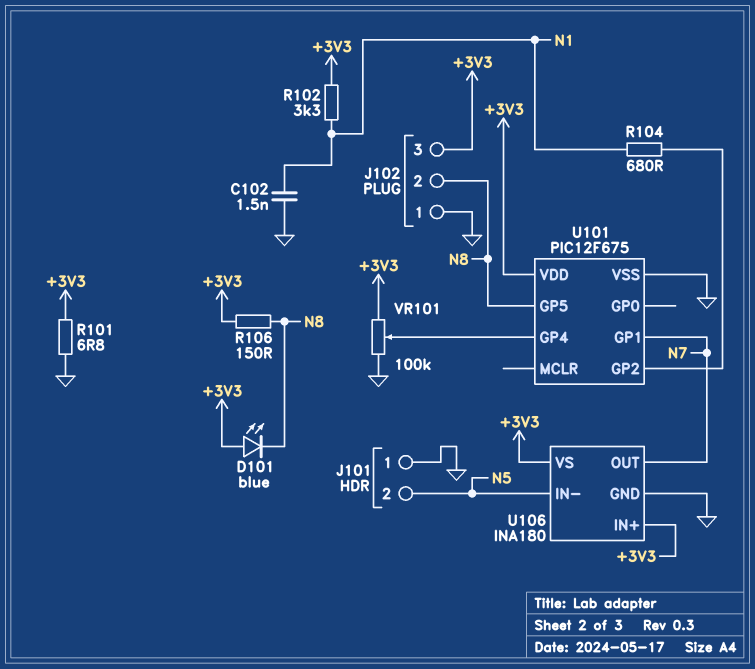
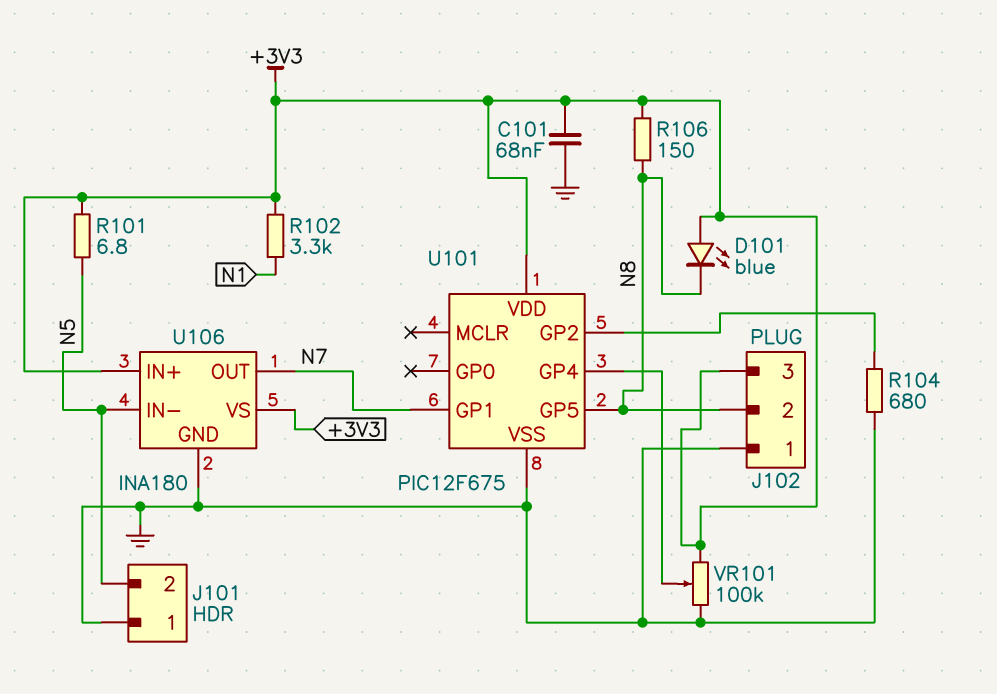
C101: none -> 68nF (+3V3, GND)
C102: 1.5nF (GND, N1) -> none
R101: 6.8 (+3V3, GND) -> 6.8 (+3V3, N5)
R104: 680 (N1, U101/GP2) -> 680 (GND, U101/GP2)

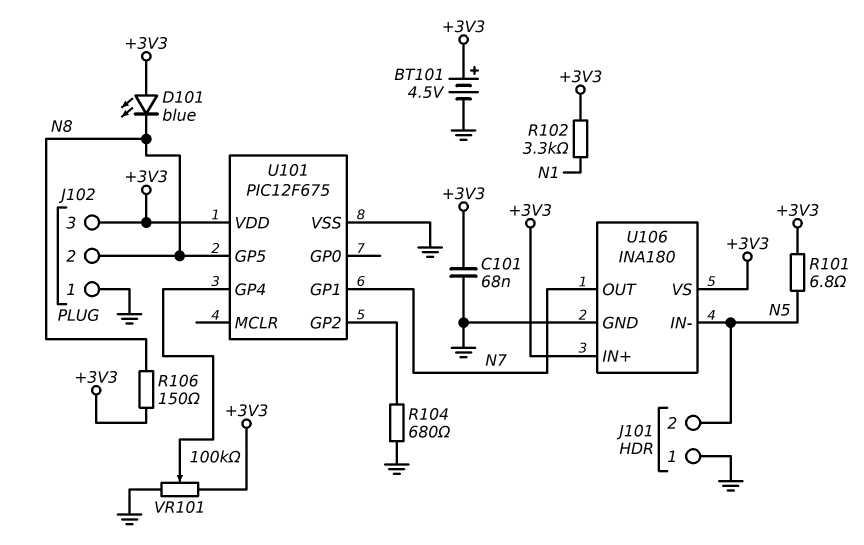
BT101: none -> 4.5V (plus +3V3, minus GND)

